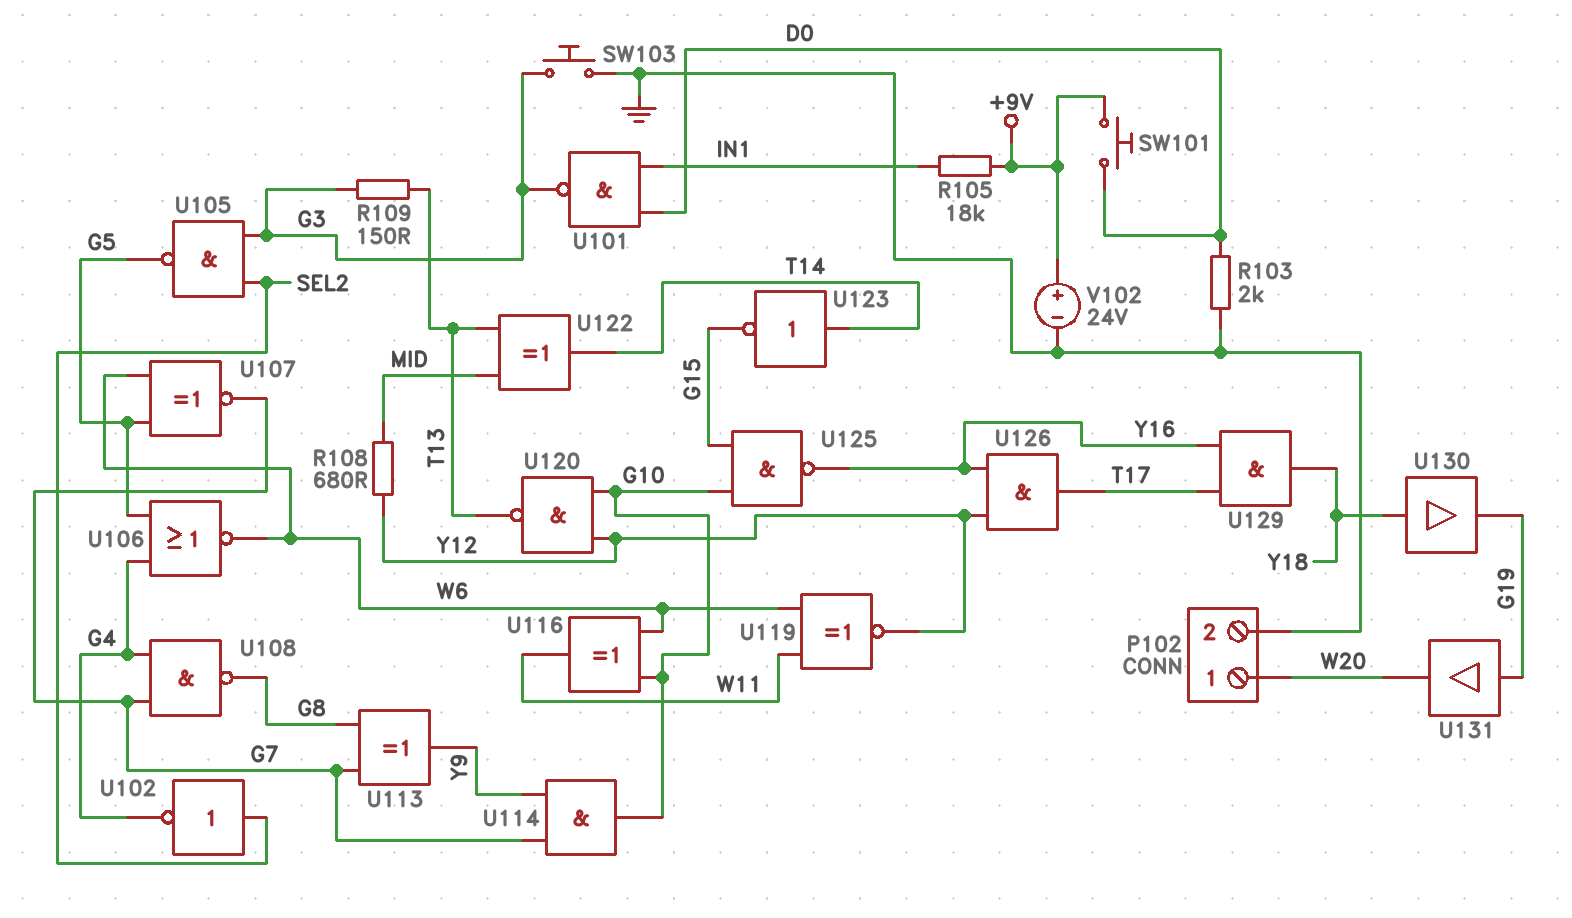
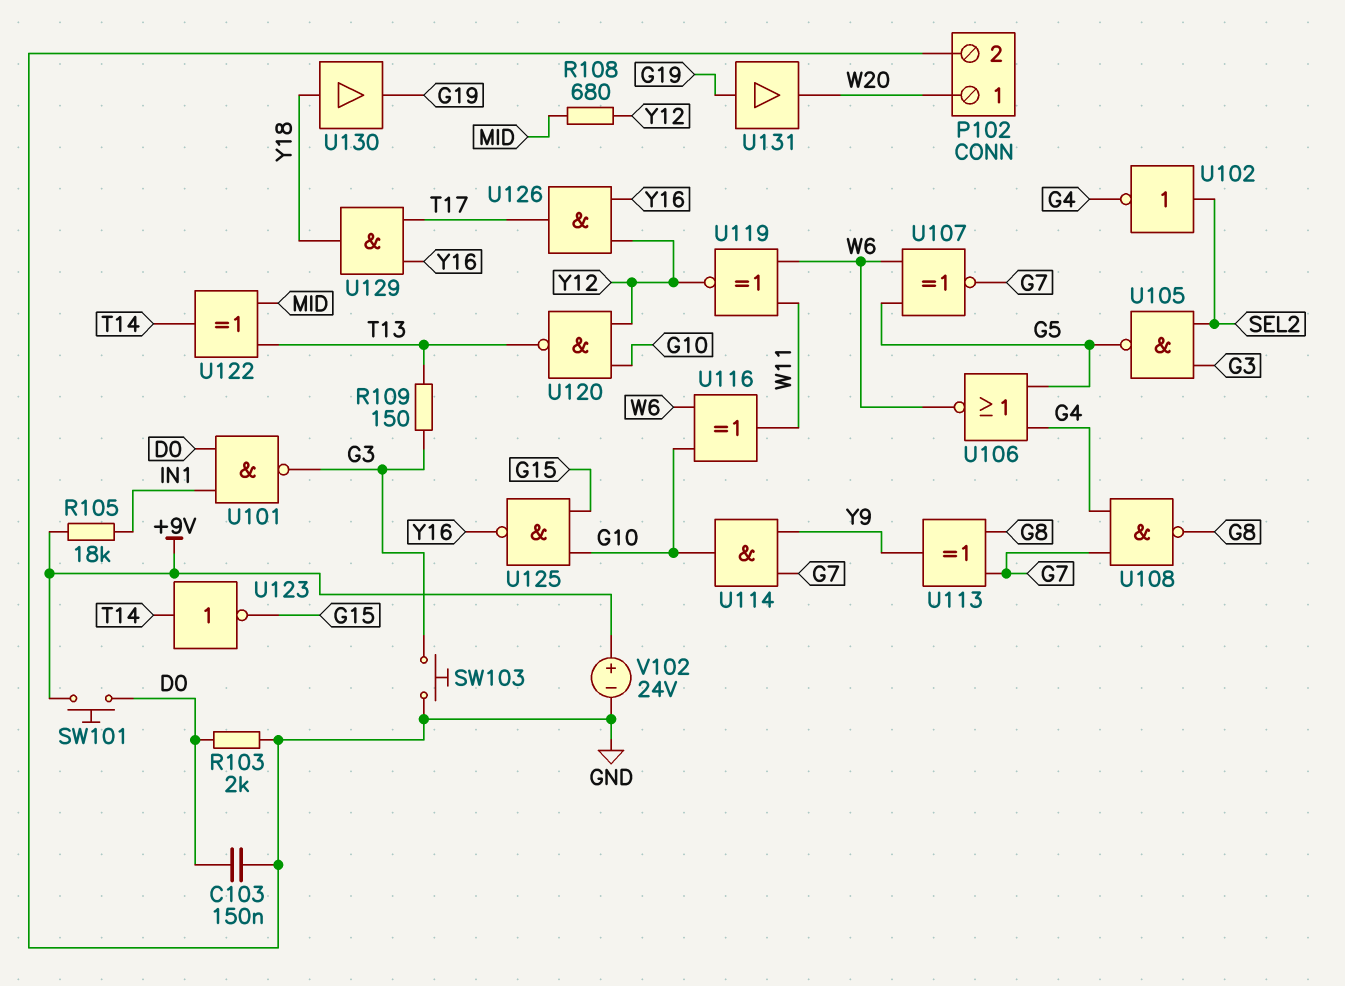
C103: none -> 150nF (D0, GND)

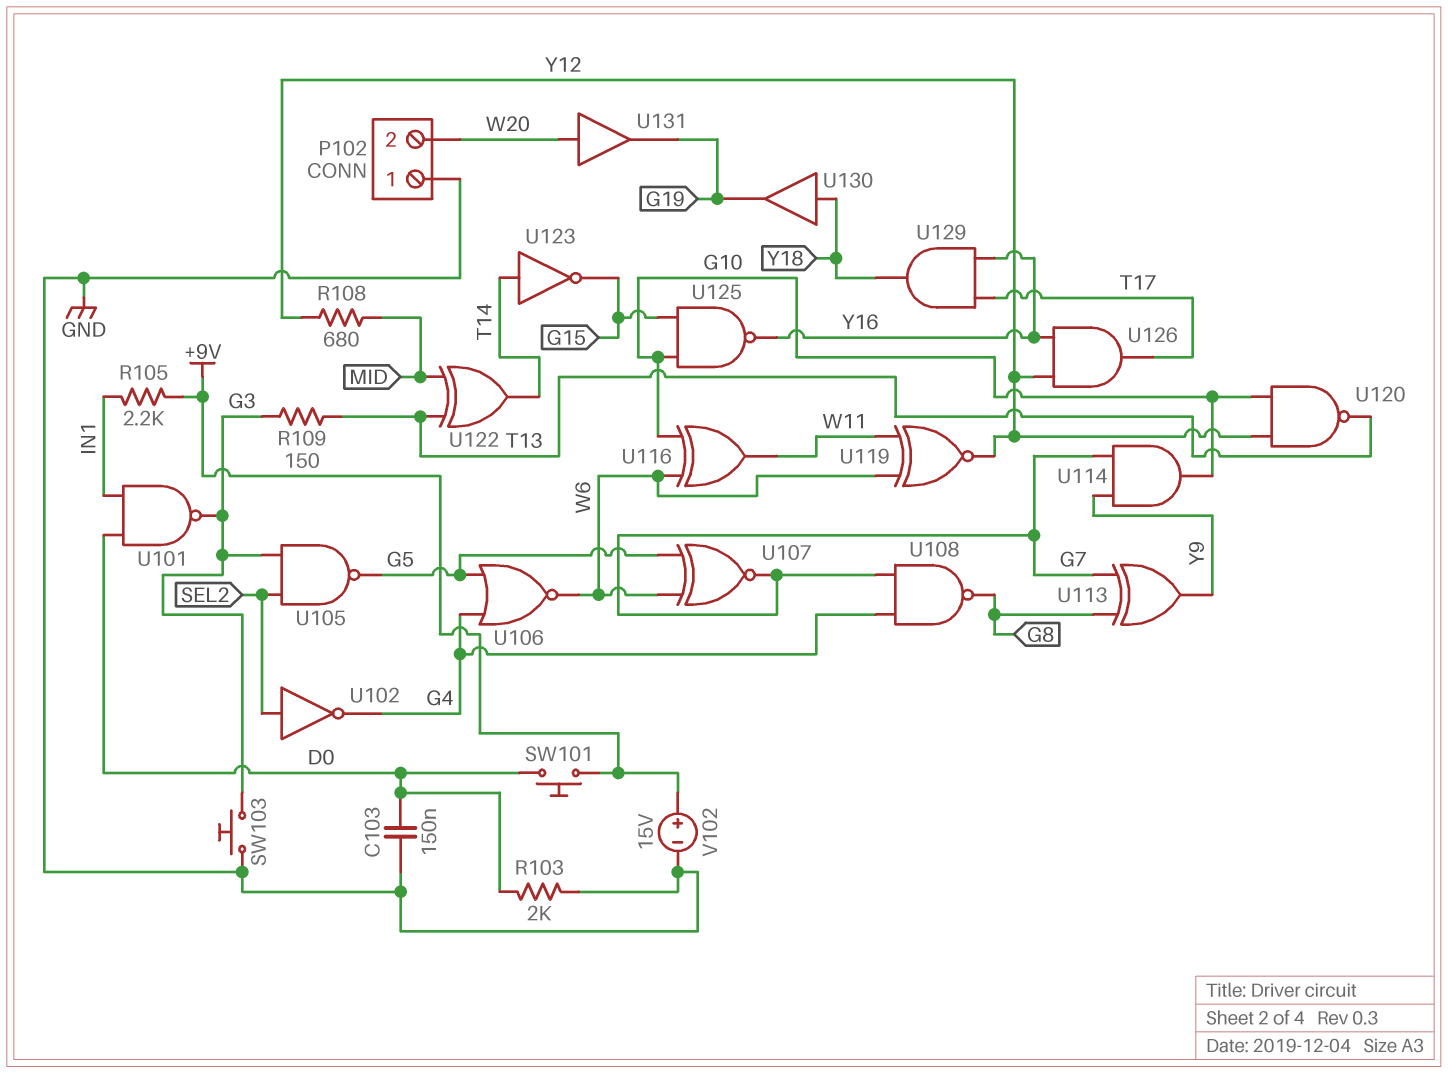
P102 pin 1: W20 -> GND
P102 pin 2: GND -> W20
R105: 18k (+9V, IN1) -> 2.2k (+9V, IN1)
U131: buffer (in G19, out W20) -> buffer (in W20, out G19)
V102: 24V (plus +9V, minus GND) -> 15V (plus +9V, minus GND)

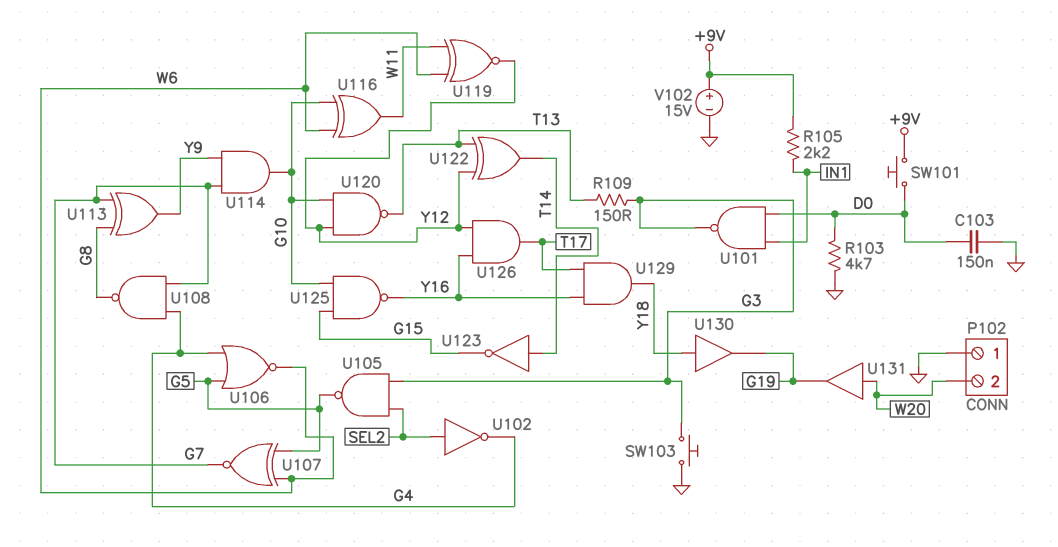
R103: 2k (D0, GND) -> 4.7k (D0, GND)
R108: 680 (MID, Y12) -> none
U122: XOR (in MID, in T13, out T14) -> XOR (in T13, in Y12, out T14)

